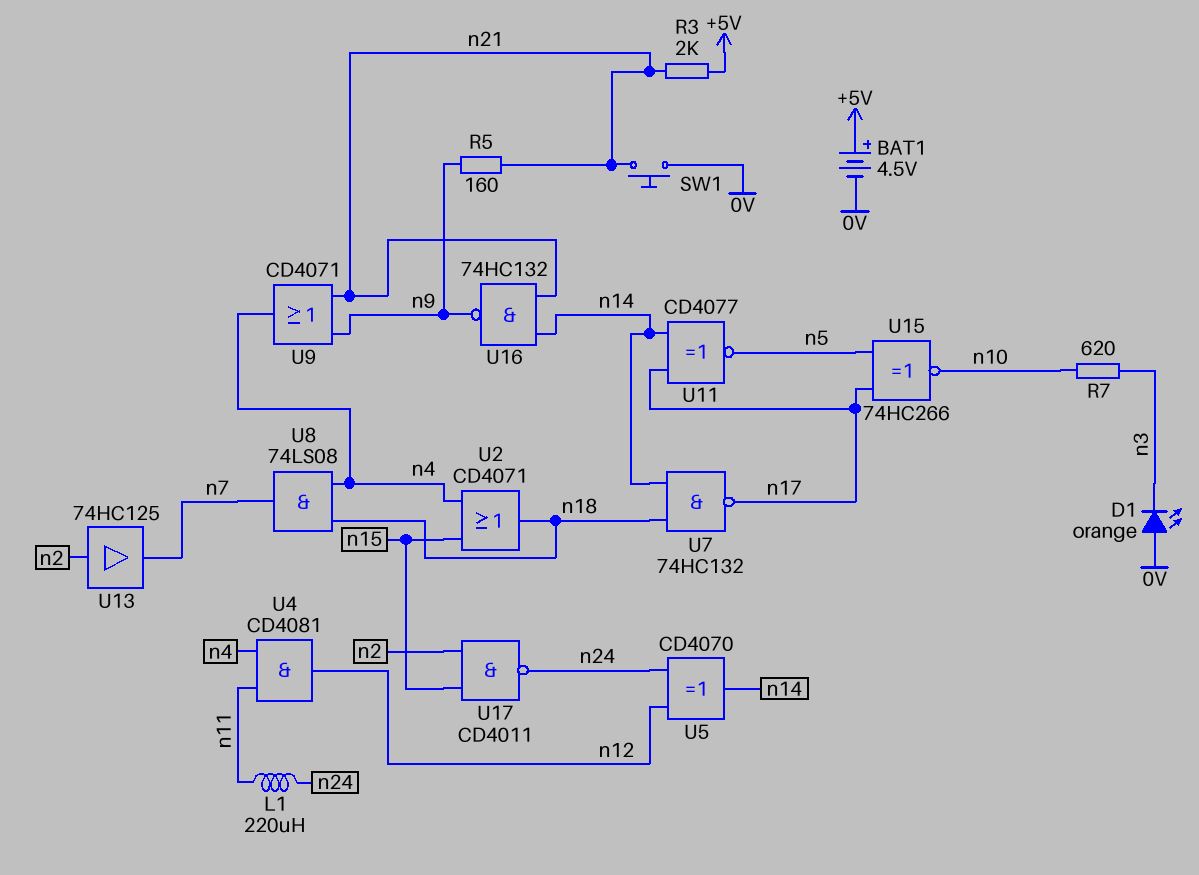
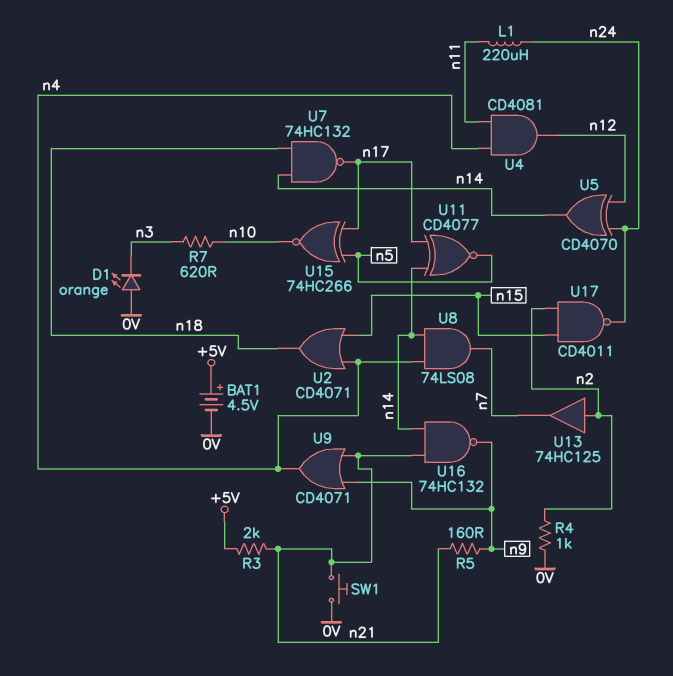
R4: none -> 1k (0V, n2)
U8: AND 74LS08 (in n4, in n18, out n7) -> AND 74LS08 (in n4, in n14, out n7)

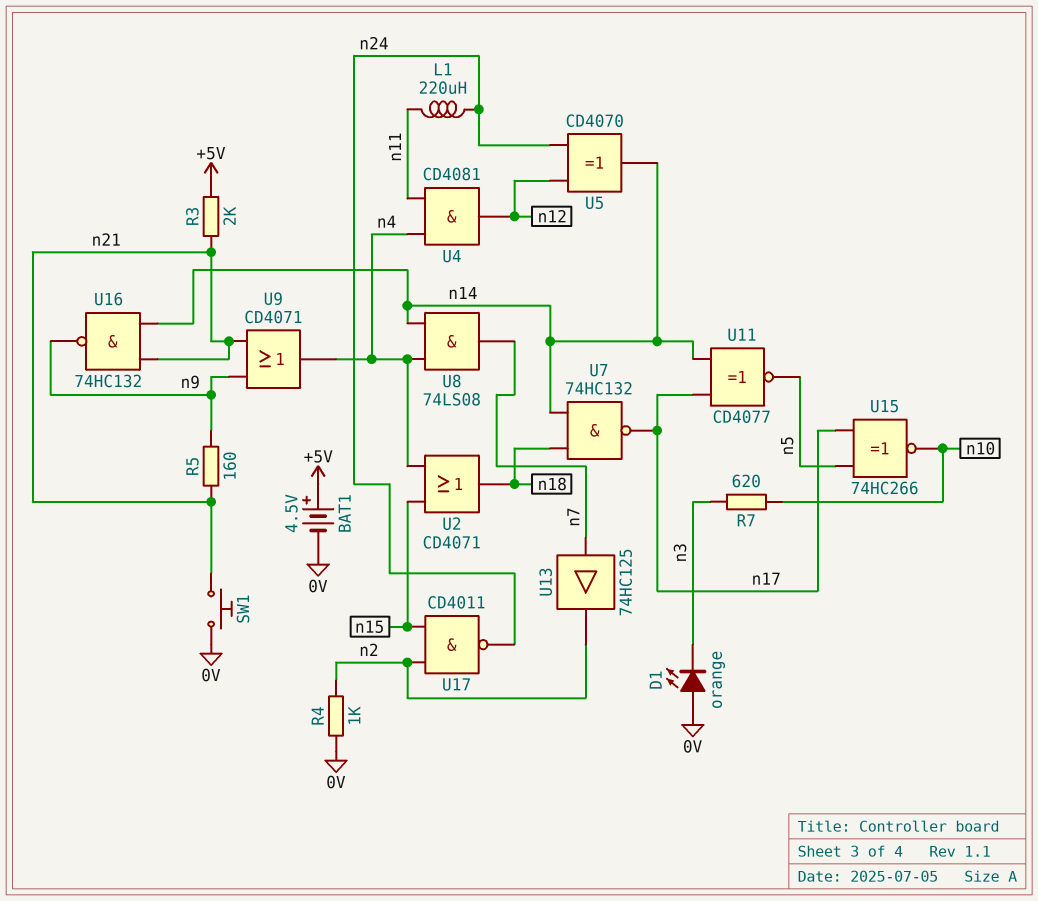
U13: buffer 74HC125 (in n2, out n7) -> buffer 74HC125 (in n7, out n2)

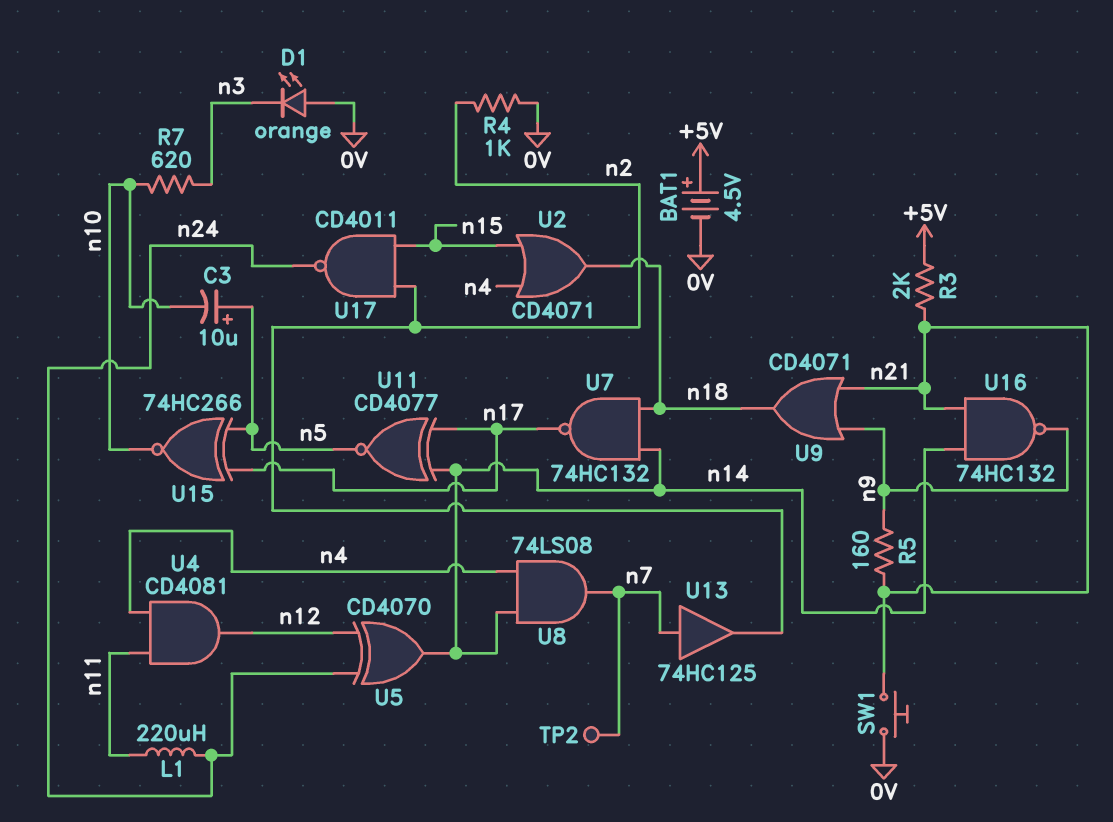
C3: none -> 10uF (plus n5, minus n10)
TP2: none -> test point (n7)
U9: OR CD4071 (in n9, in n21, out n4) -> OR CD4071 (in n9, in n21, out n18)

